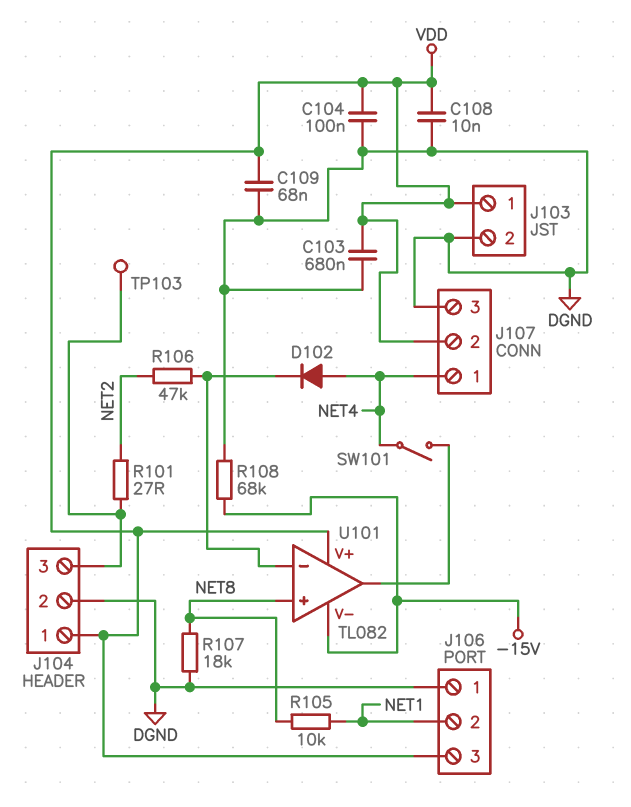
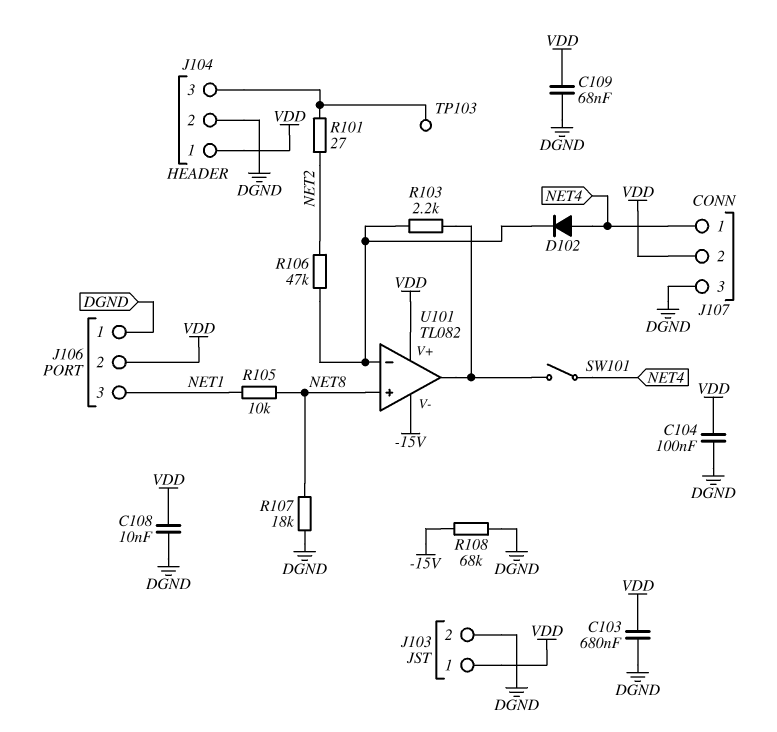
J106 pin 2: NET1 -> VDD
J106 pin 3: VDD -> NET1
R103: none -> 2.2k (U101/in-, U101/out)

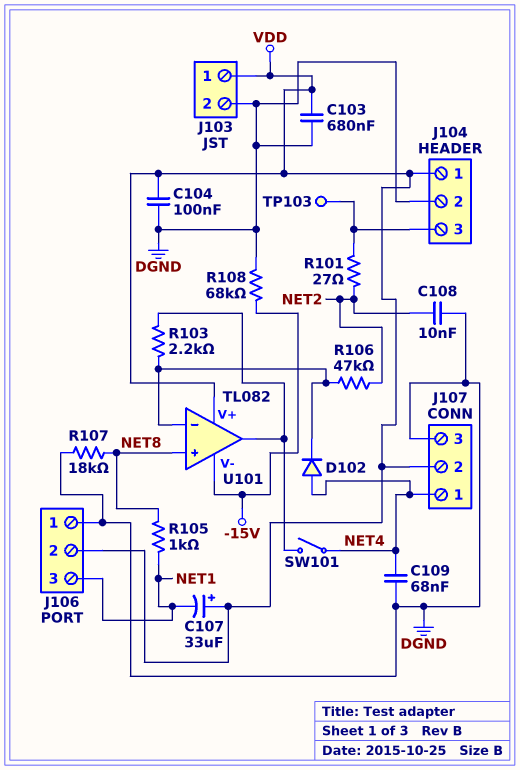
C107: none -> 33uF (plus VDD, minus NET1)
C108: 10nF (DGND, VDD) -> 10nF (DGND, NET2)
C109: 68nF (DGND, VDD) -> 68nF (DGND, NET4)
R105: 10k (NET1, NET8) -> 1k (NET1, NET8)

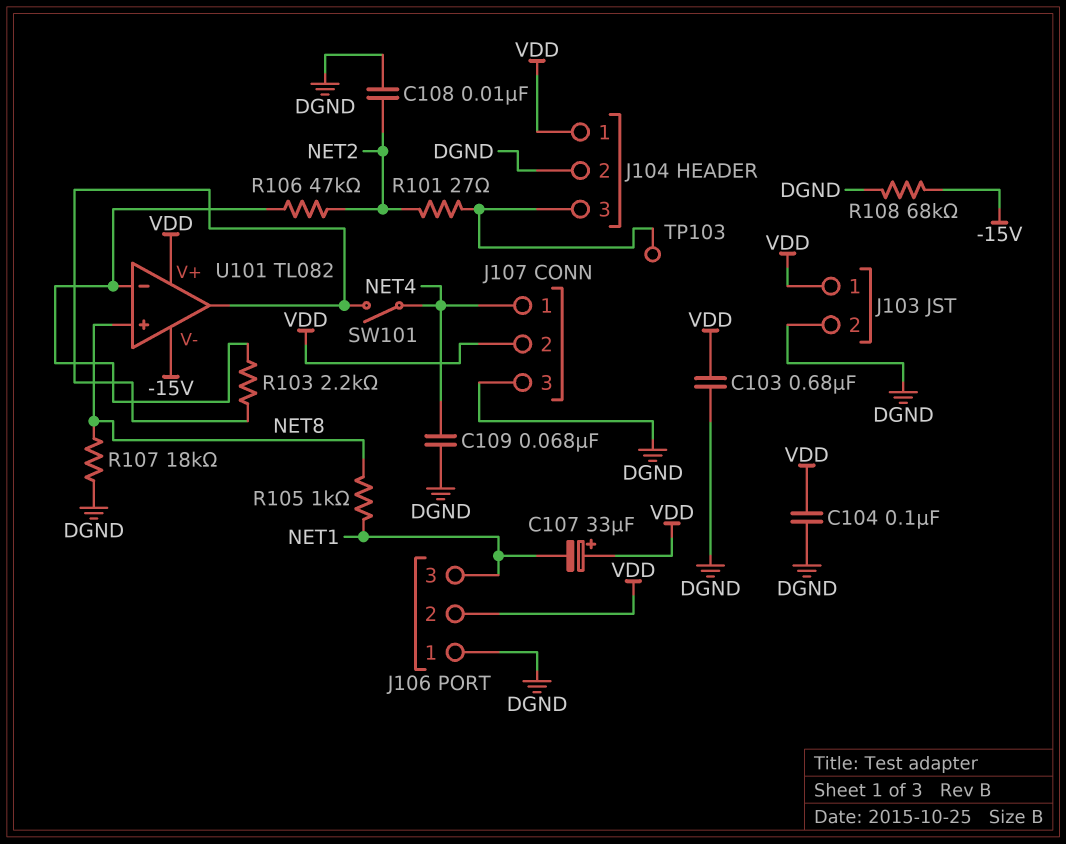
D102: diode (A NET4, K U101/in-) -> none

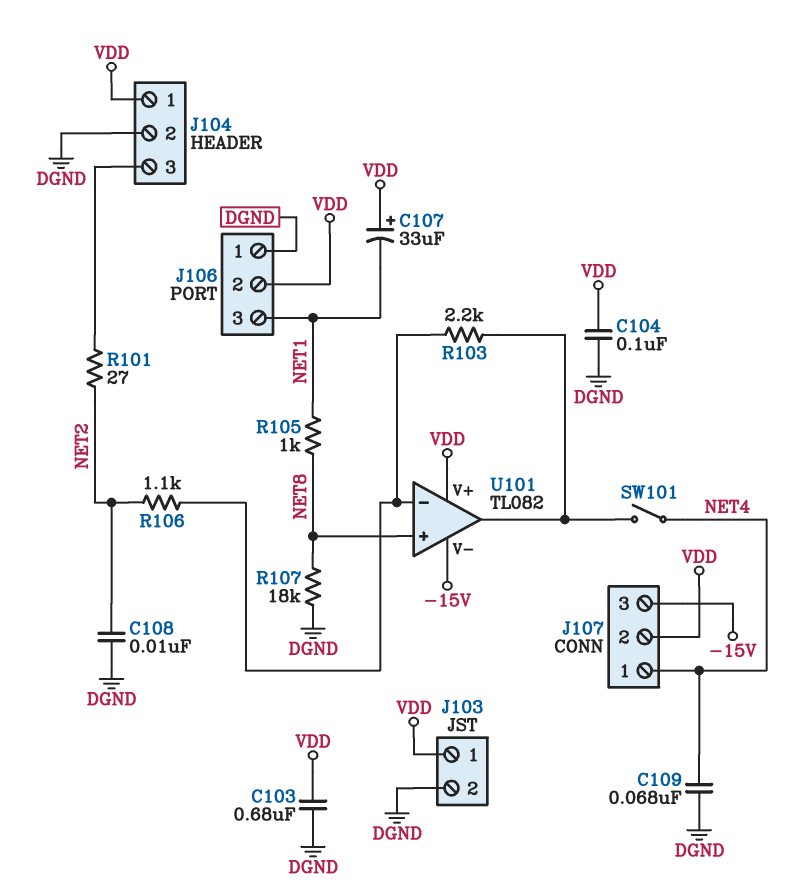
J107 pin 3: DGND -> -15V
R106: 47k (NET2, U101/in-) -> 1.1k (NET2, U101/in-)
R108: 68k (-15V, DGND) -> none
TP103: test point (J104/3) -> none

